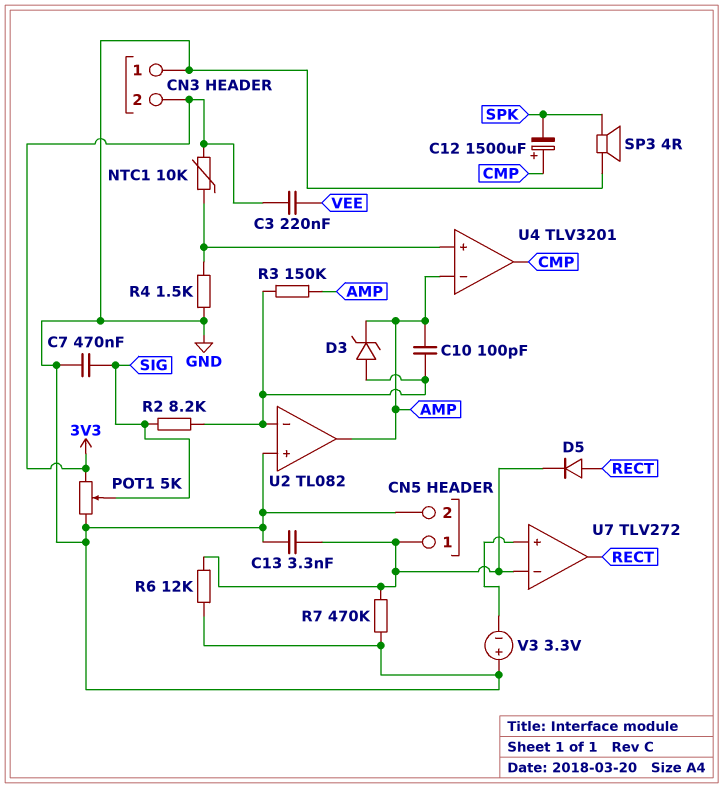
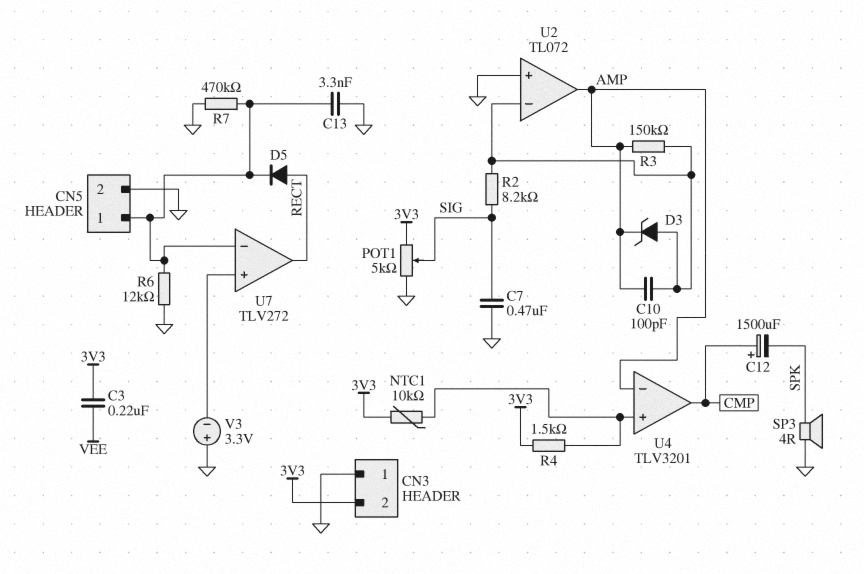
R4: 1.5k (GND, U4/in+) -> 1.5k (3V3, U4/in+)
U2: TL082 -> TL072

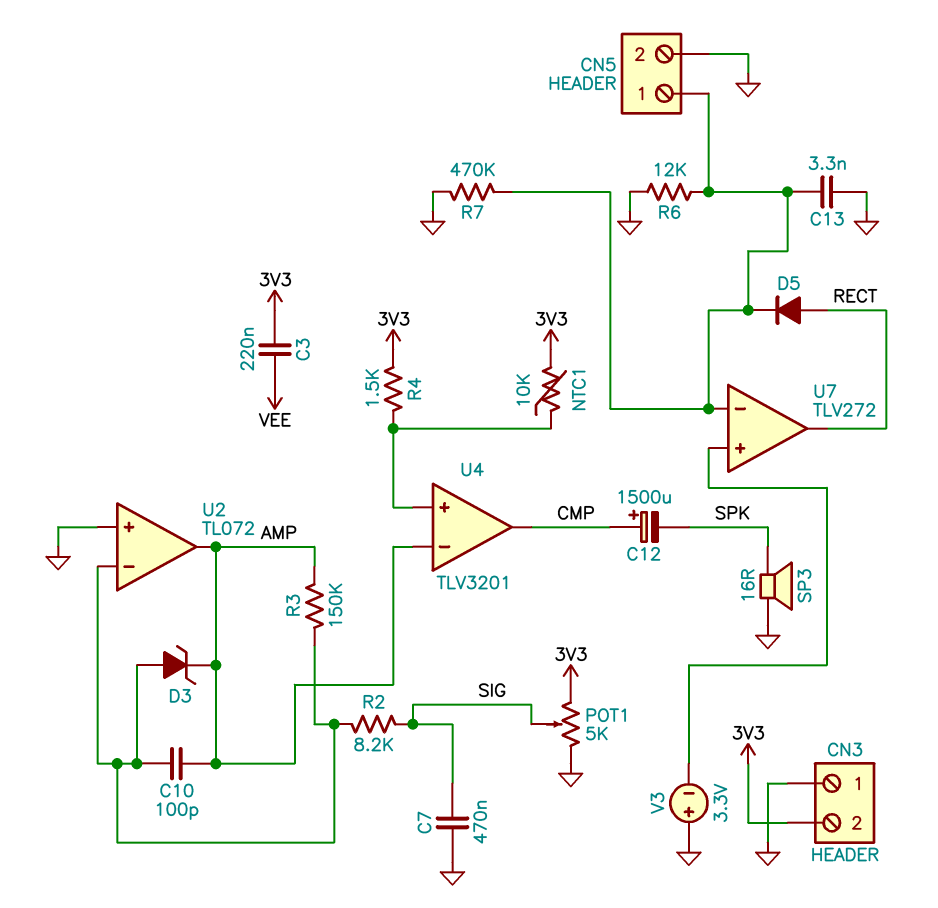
SP3: speaker 4R (GND, SPK) -> speaker 16R (GND, SPK)

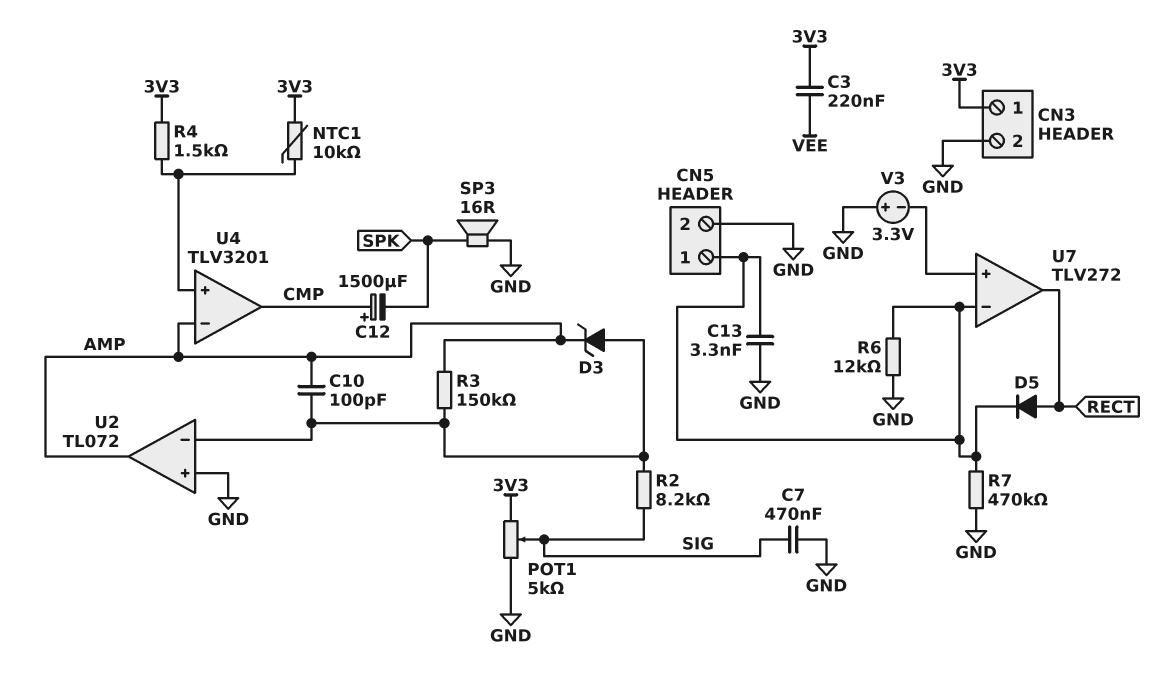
CN3 pin 1: GND -> 3V3
CN3 pin 2: 3V3 -> GND

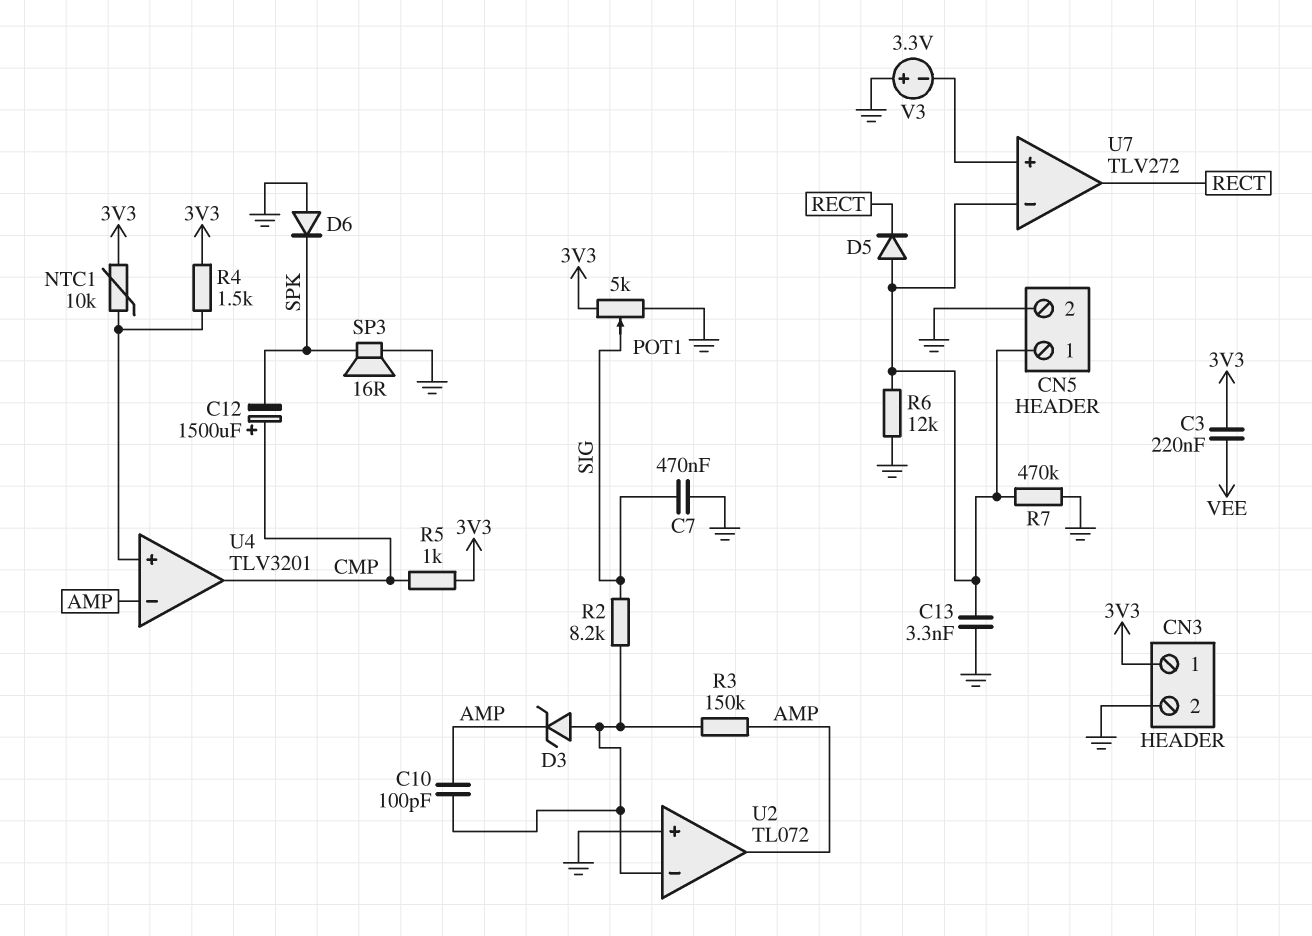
D5: diode (A RECT, K CN5/1) -> diode (A CN5/1, K RECT)
D6: none -> diode (A GND, K SPK)
R5: none -> 1k (3V3, CMP)

